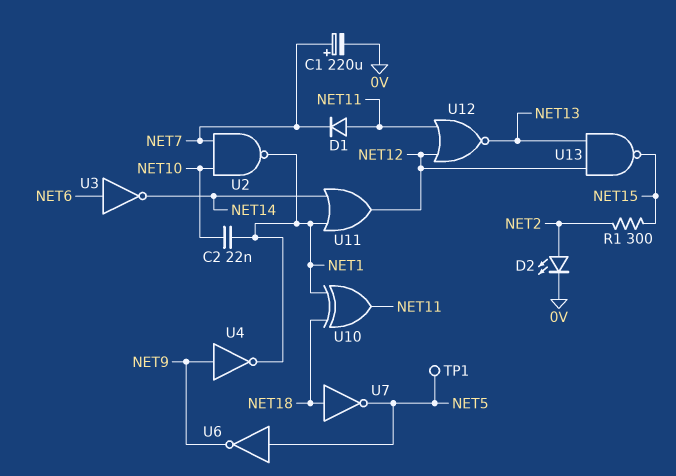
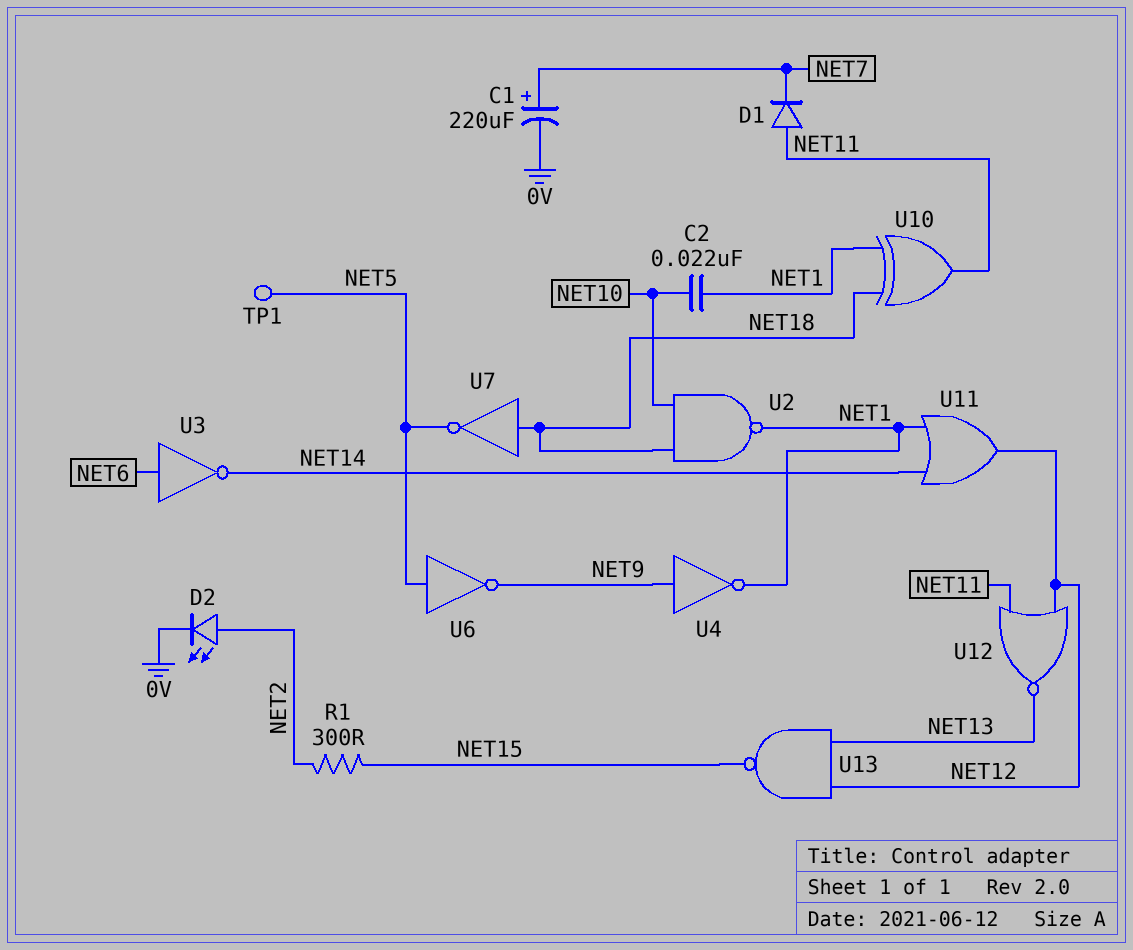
U2: NAND (in NET7, in NET10, out NET1) -> NAND (in NET10, in NET18, out NET1)

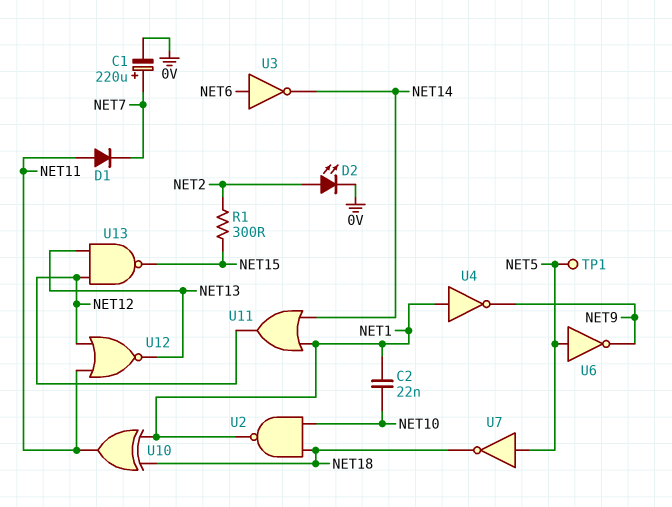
U4: NOT (in NET9, out NET1) -> NOT (in NET1, out NET9)
U7: NOT (in NET18, out NET5) -> NOT (in NET5, out NET18)

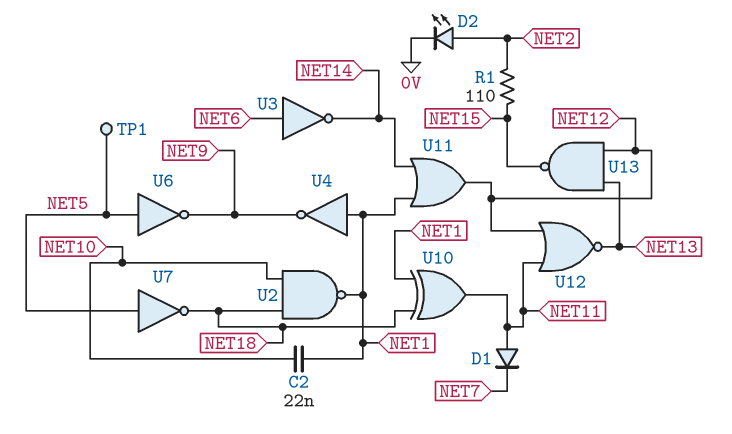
C1: 220uF (plus NET7, minus 0V) -> none
R1: 300 (NET2, NET15) -> 110 (NET2, NET15)

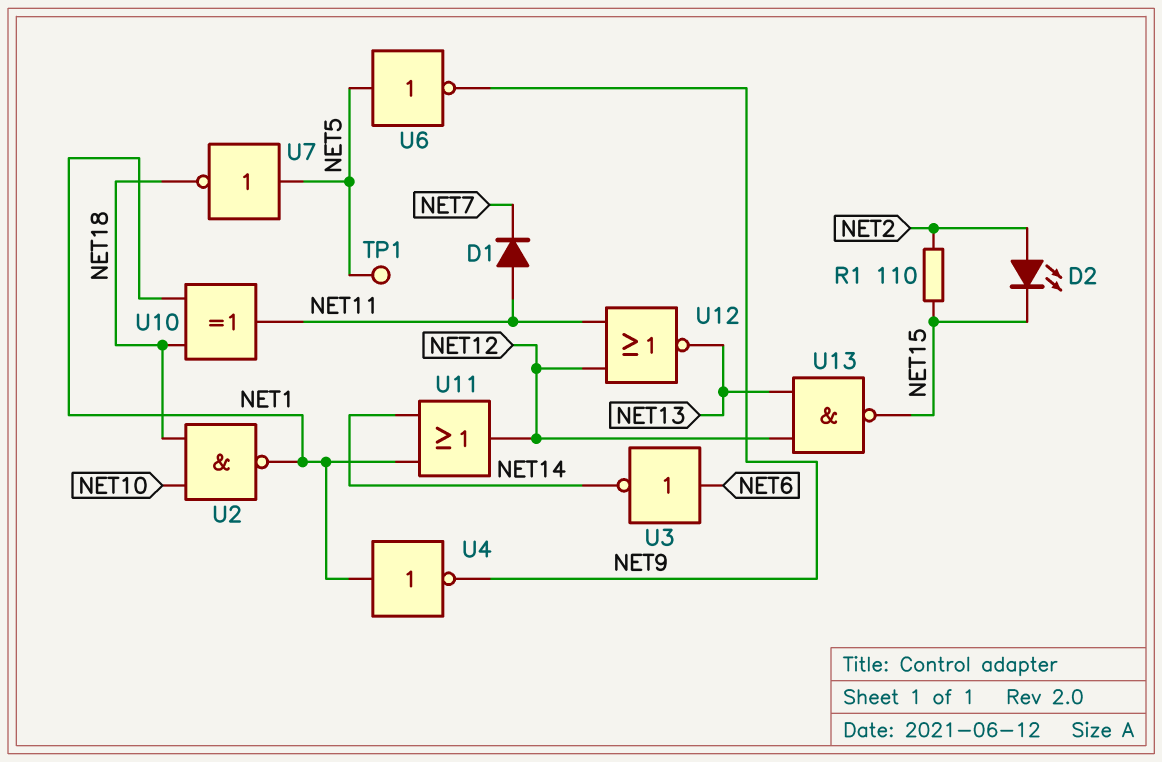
C2: 22nF (NET1, NET10) -> none
D2: LED (A NET2, K 0V) -> LED (A NET2, K NET15)

